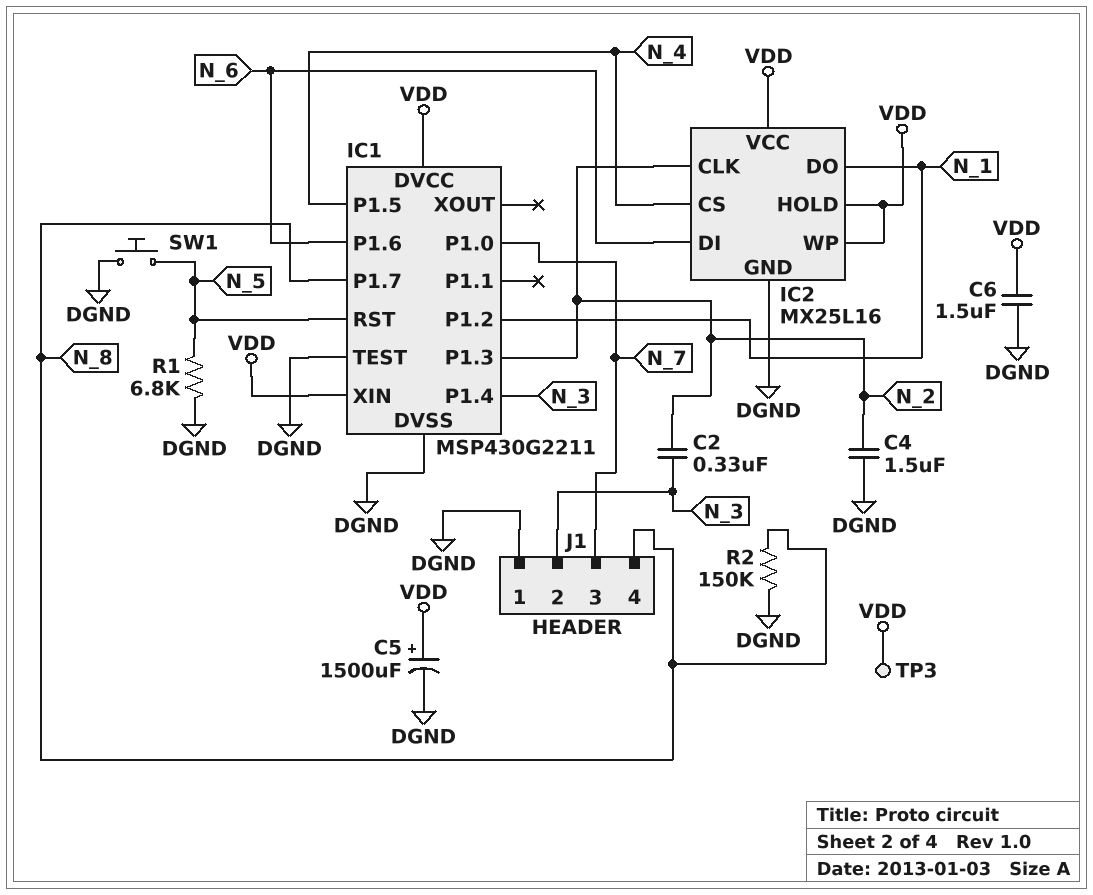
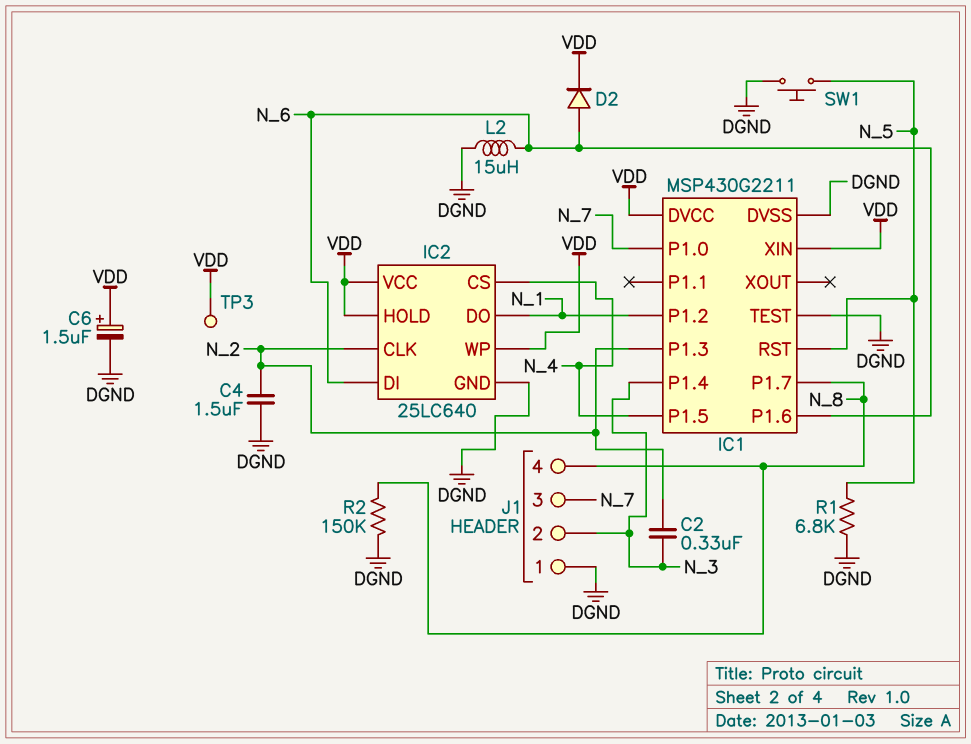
C5: 1500uF (plus VDD, minus DGND) -> none
C6: 1.5uF (DGND, VDD) -> 1.5uF (plus VDD, minus DGND)
D2: none -> diode (A N_6, K VDD)
IC2: MX25L16 -> 25LC640
L2: none -> 15uH (DGND, N_6)

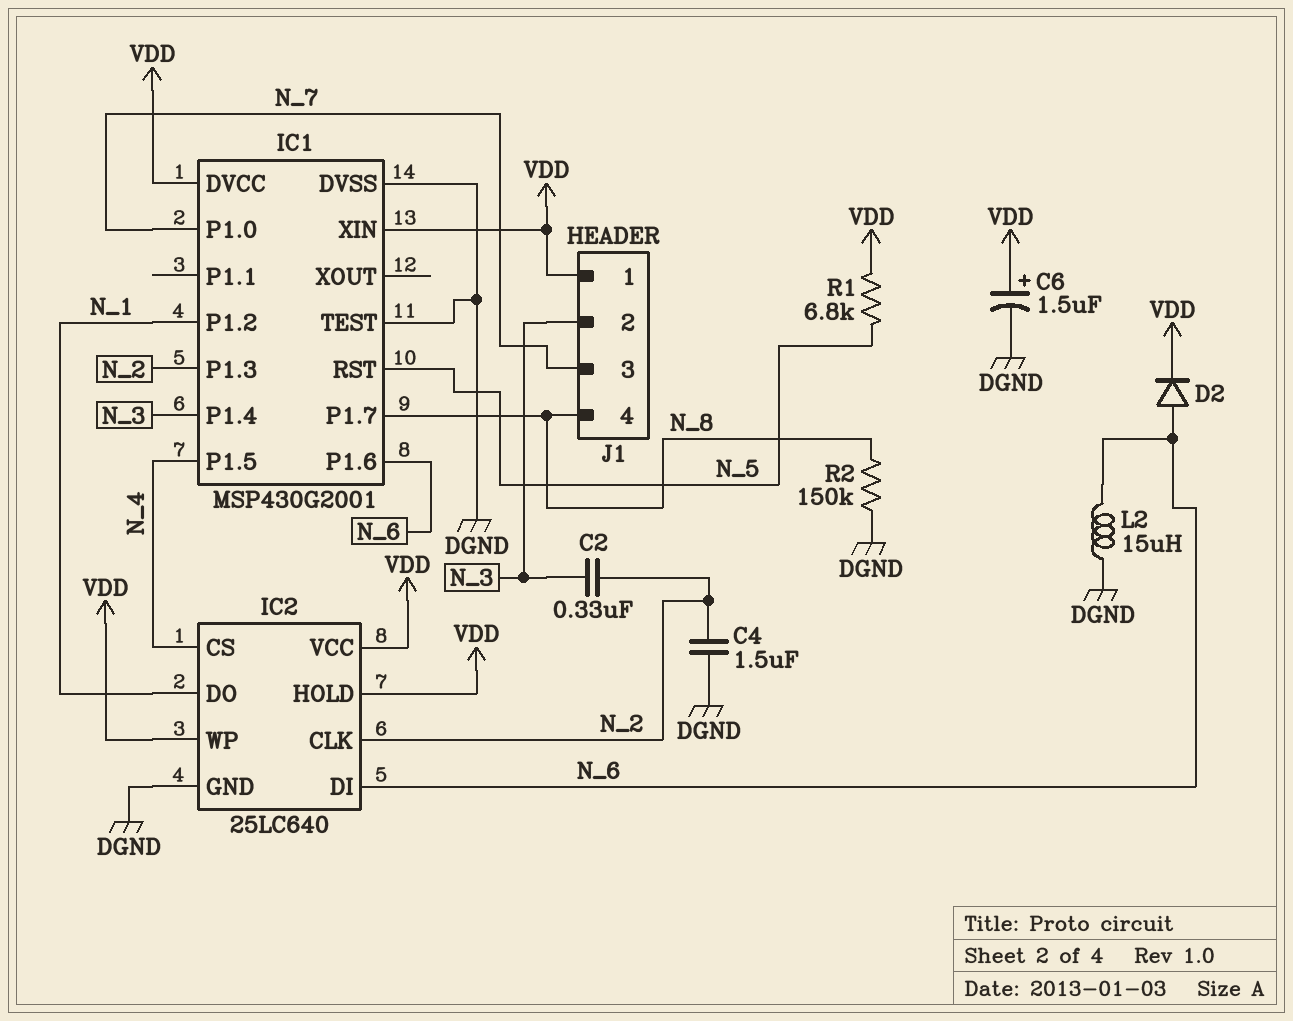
IC1: MSP430G2211 -> MSP430G2001
J1 pin 1: DGND -> VDD
R1: 6.8k (DGND, N_5) -> 6.8k (N_5, VDD)
SW1: button (DGND, N_5) -> none
TP3: test point (VDD) -> none

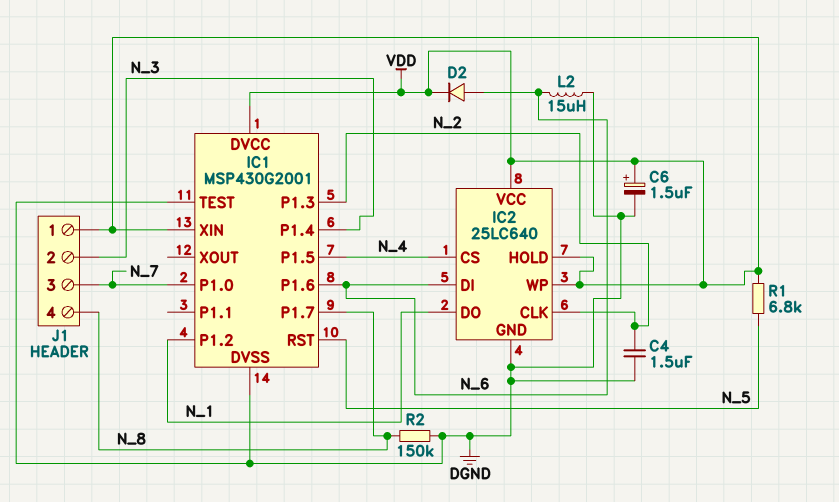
C2: 330nF (N_2, N_3) -> none

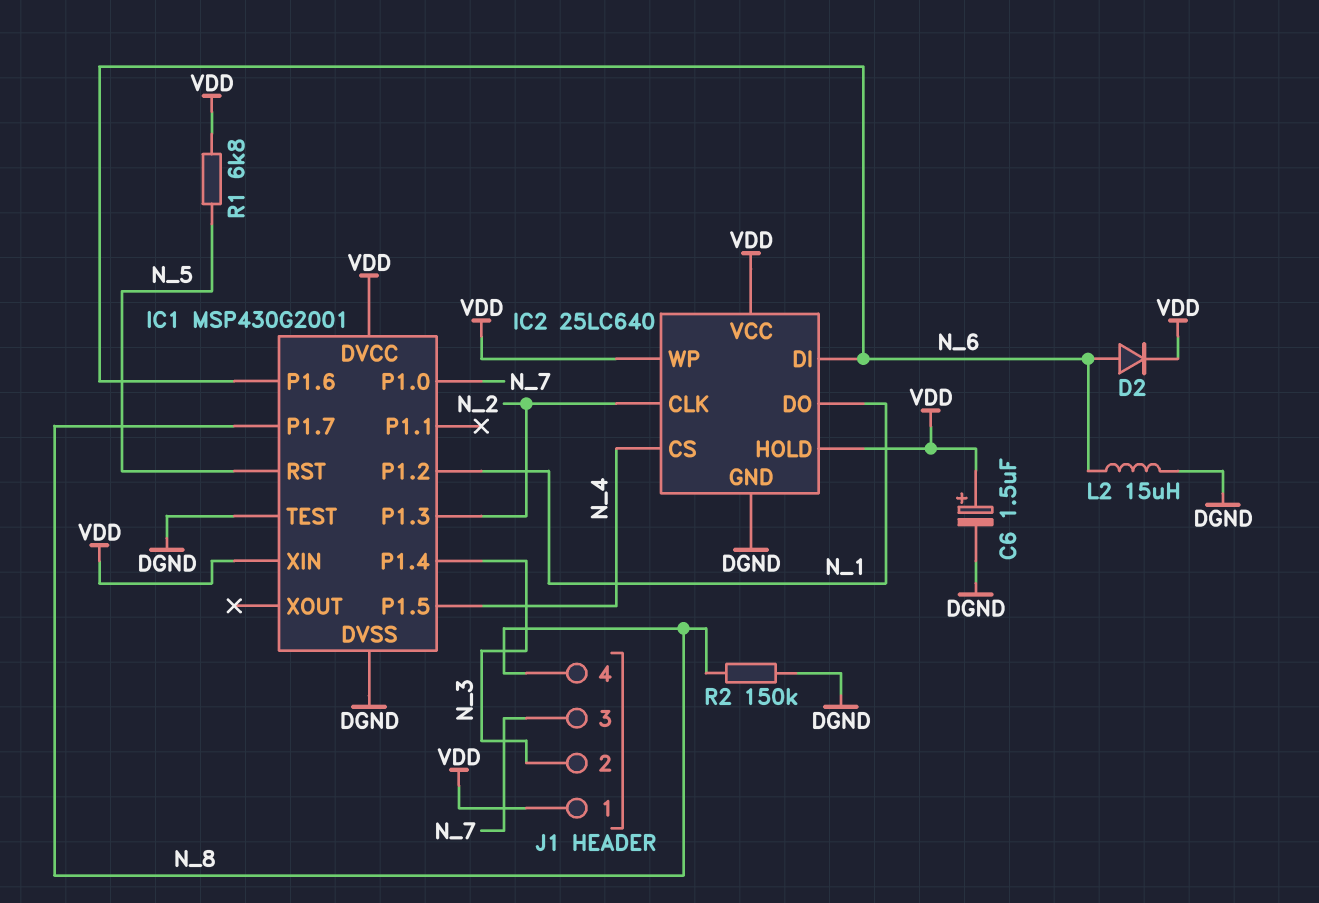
C4: 1.5uF (DGND, N_2) -> none

